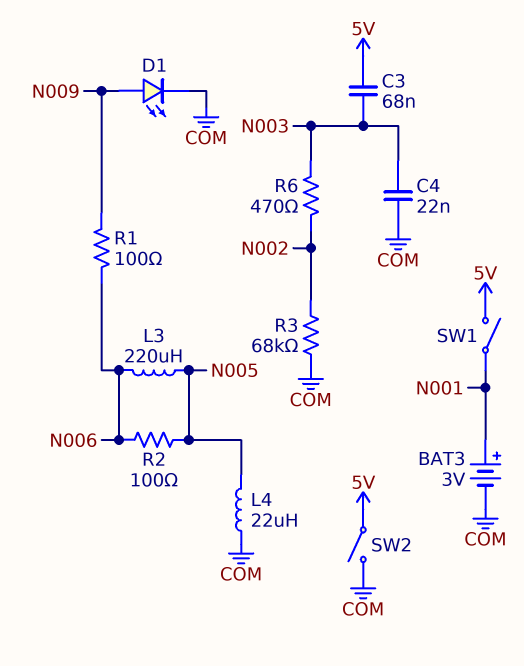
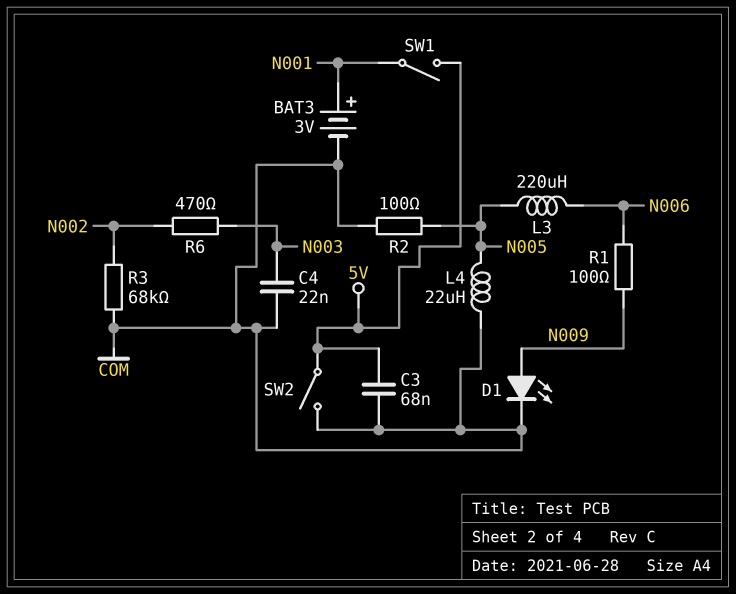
C3: 68nF (5V, N003) -> 68nF (5V, COM)
R2: 100 (N005, N006) -> 100 (COM, N005)

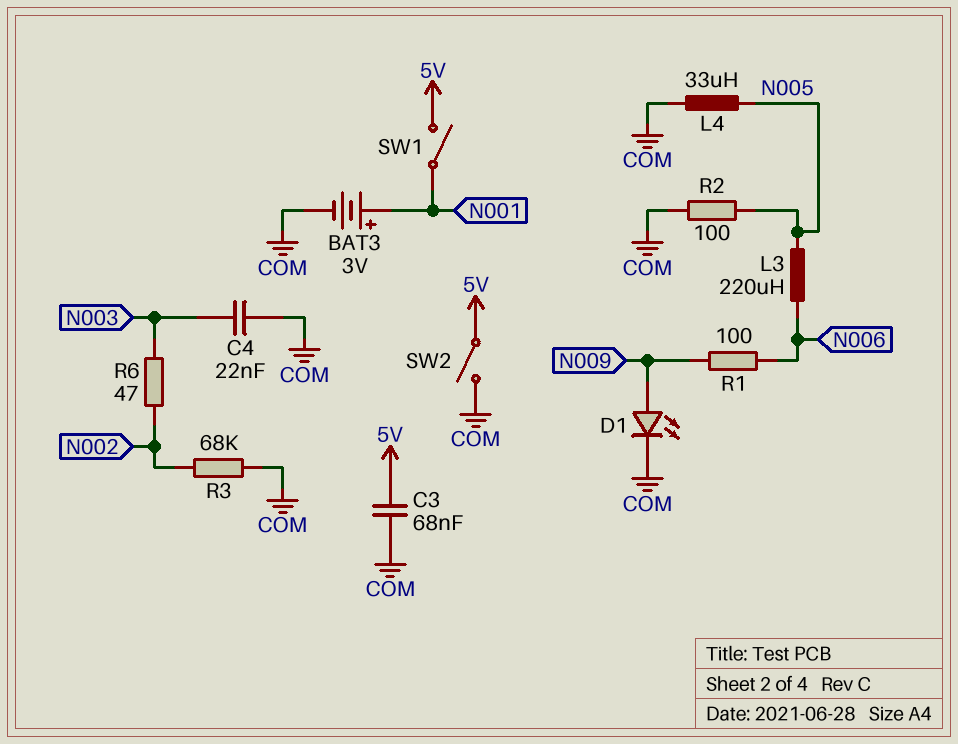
L4: 22uH (COM, N005) -> 33uH (COM, N005)
R6: 470 (N002, N003) -> 47 (N002, N003)

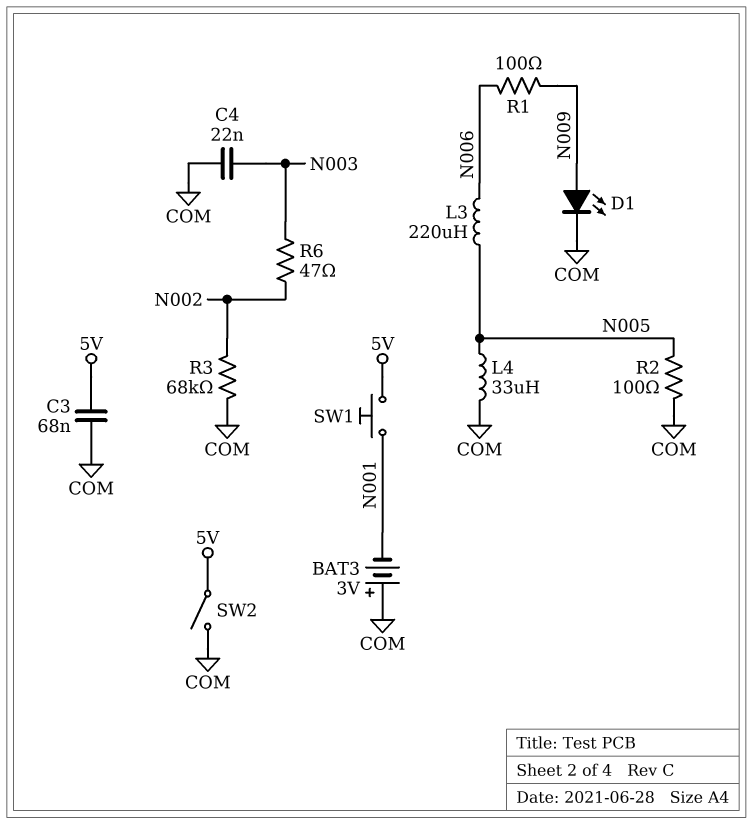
BAT3: 3V (plus N001, minus COM) -> 3V (plus COM, minus N001)
SW1: switch (5V, N001) -> button (5V, N001)

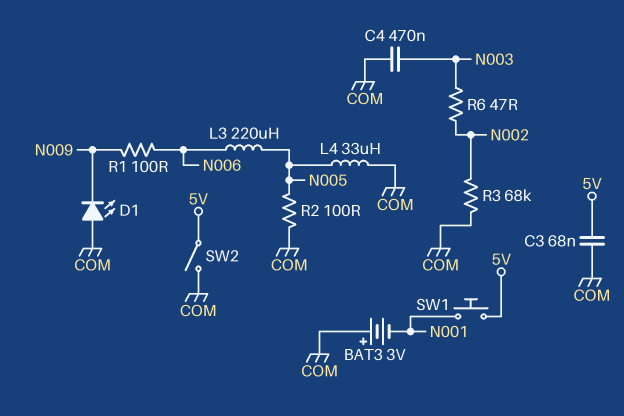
C4: 22nF (COM, N003) -> 470nF (COM, N003)
D1: LED (A N009, K COM) -> LED (A COM, K N009)

